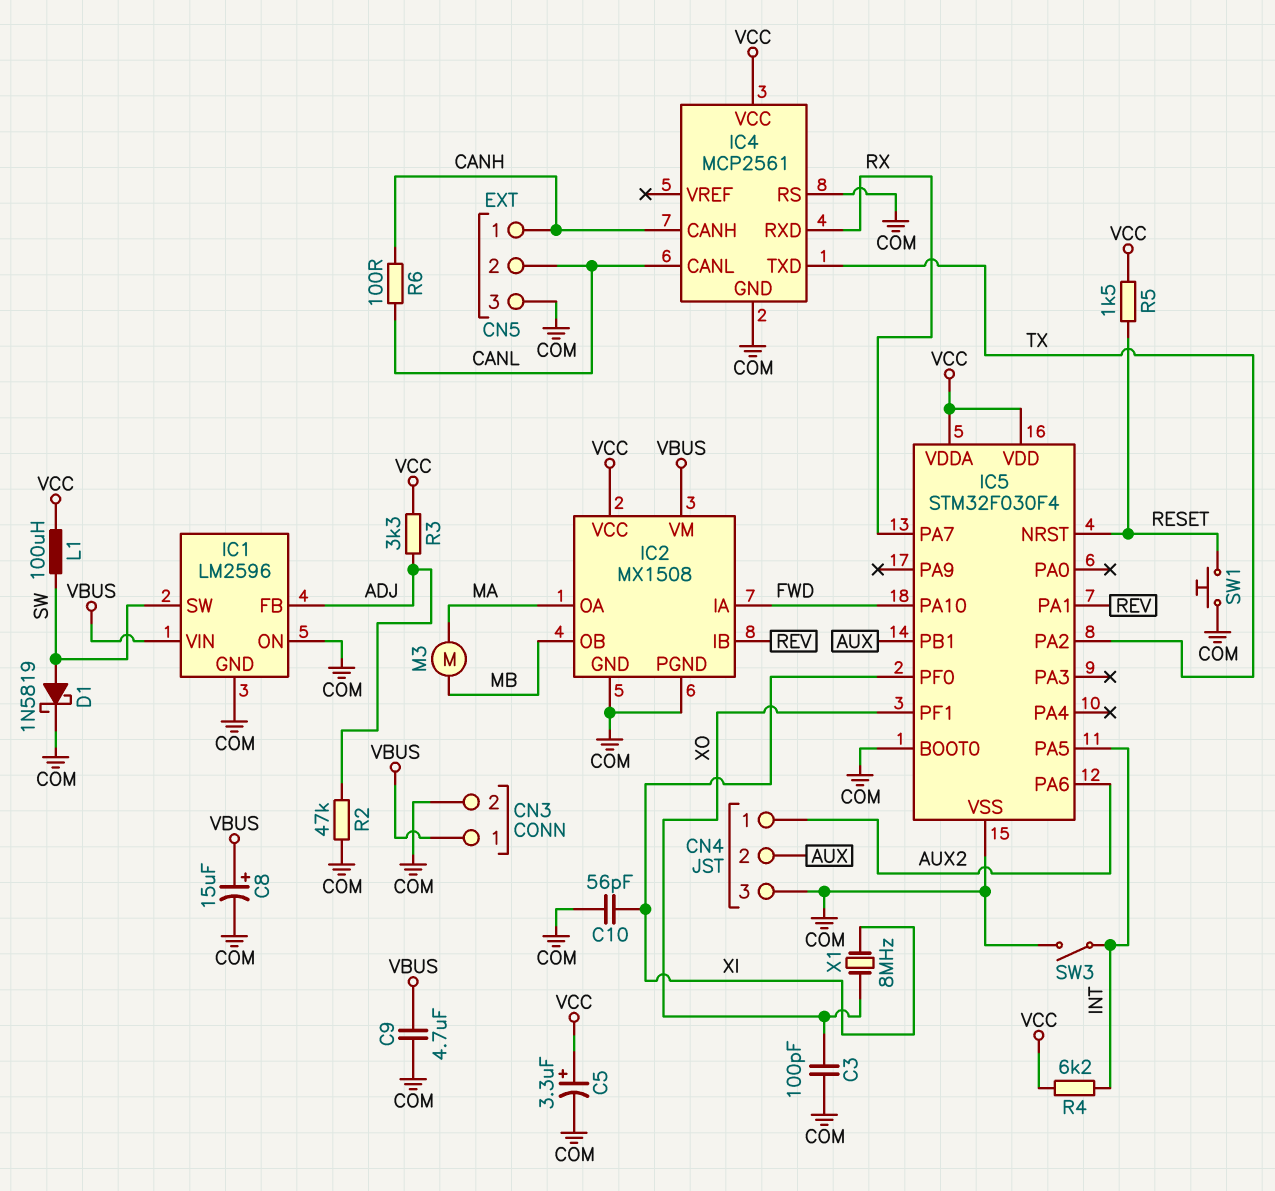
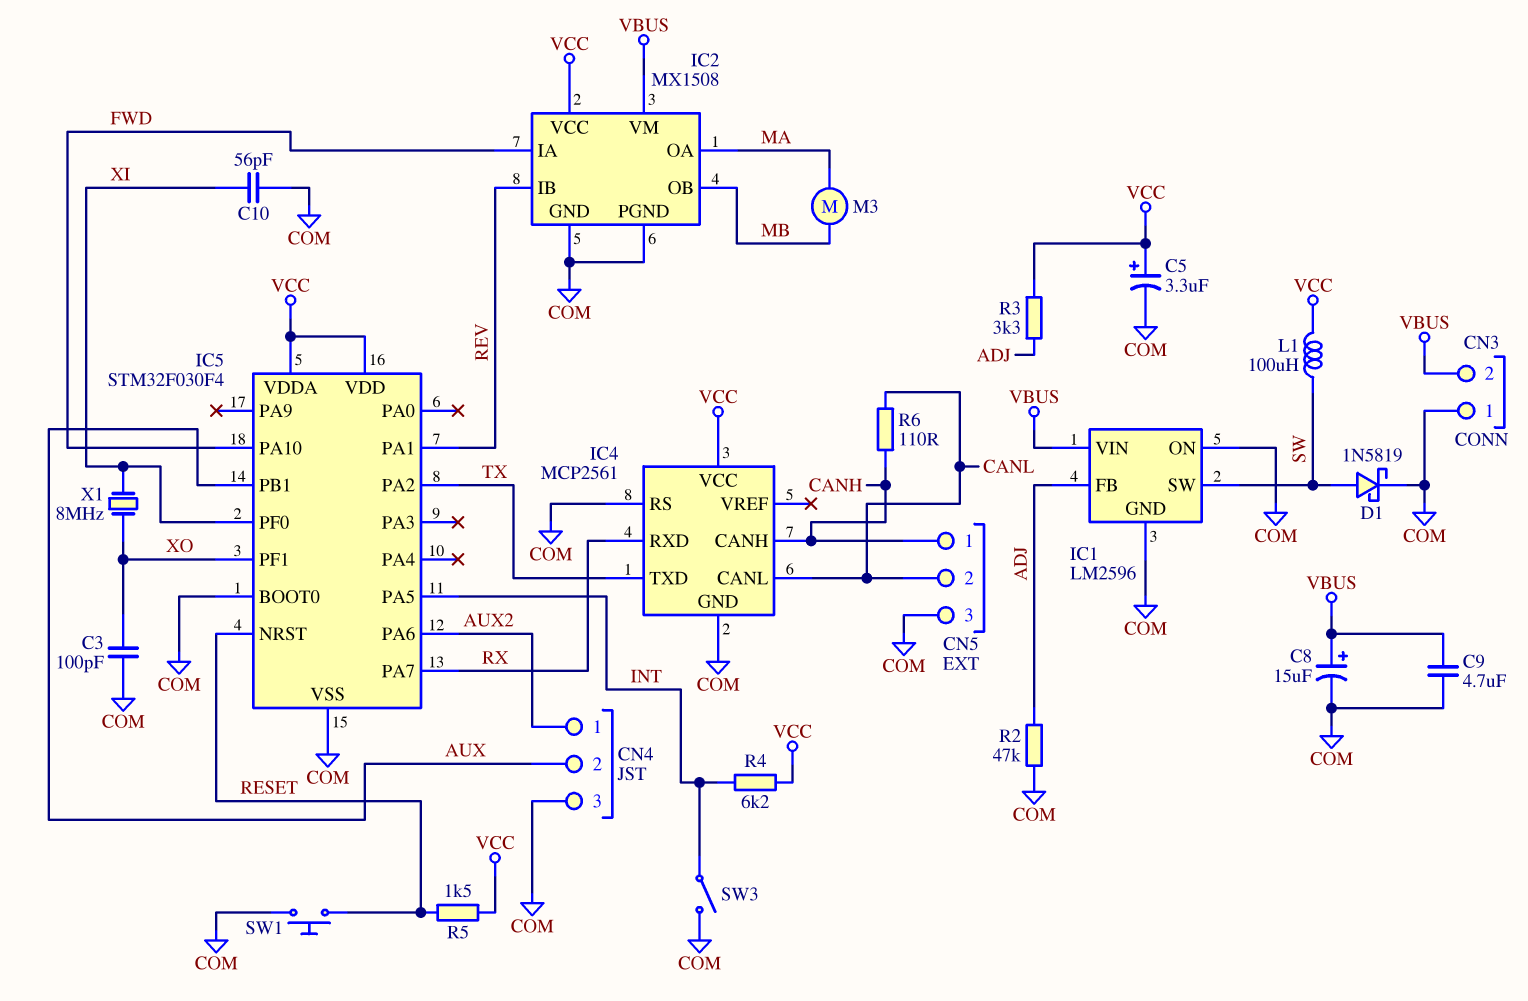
CN3 pin 1: VBUS -> COM
CN3 pin 2: COM -> VBUS
R6: 100 (CANH, CANL) -> 110 (CANH, CANL)

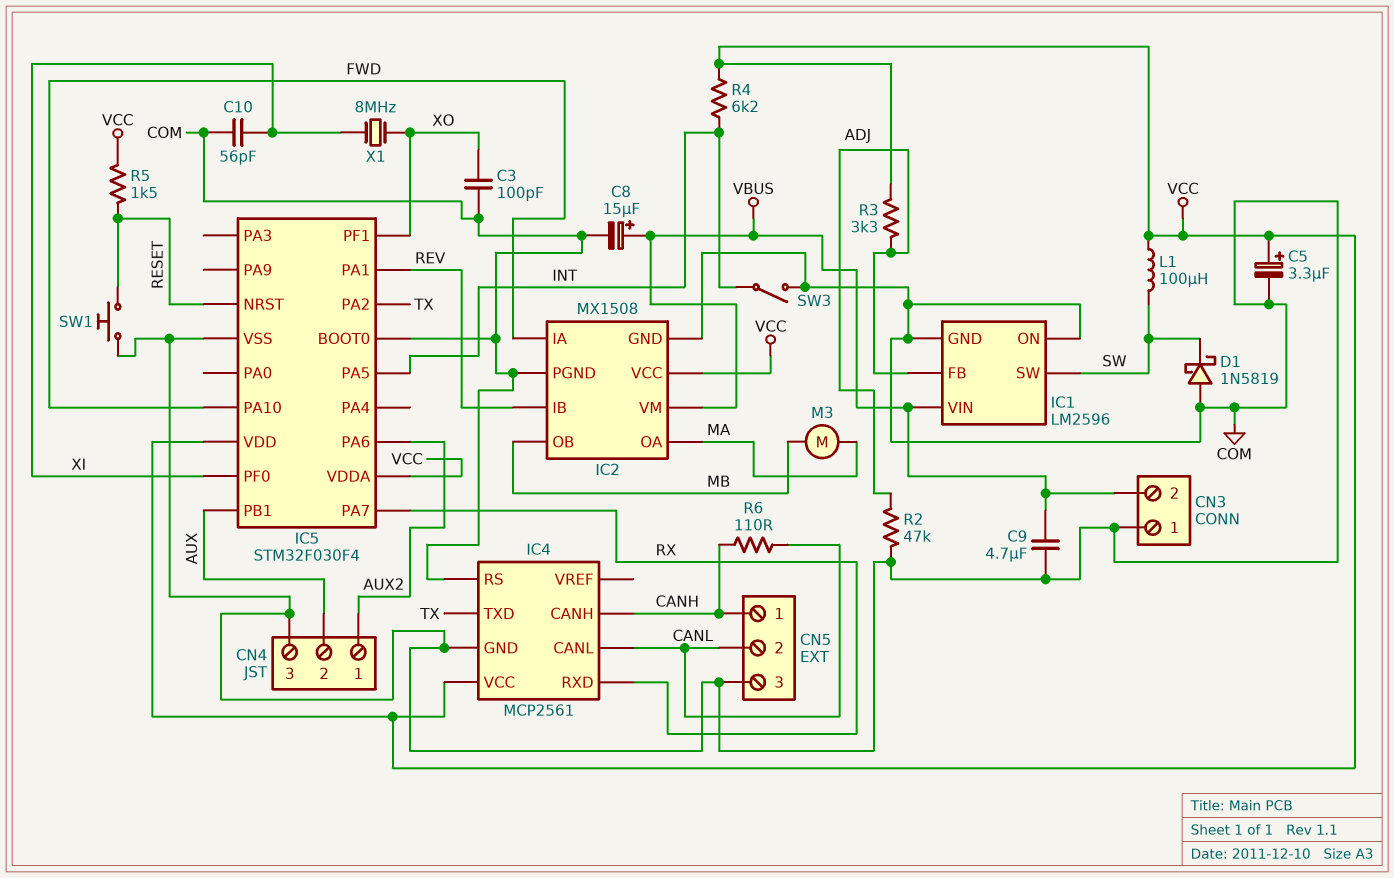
D1: schottky 1N5819 (A SW, K COM) -> schottky 1N5819 (A COM, K SW)

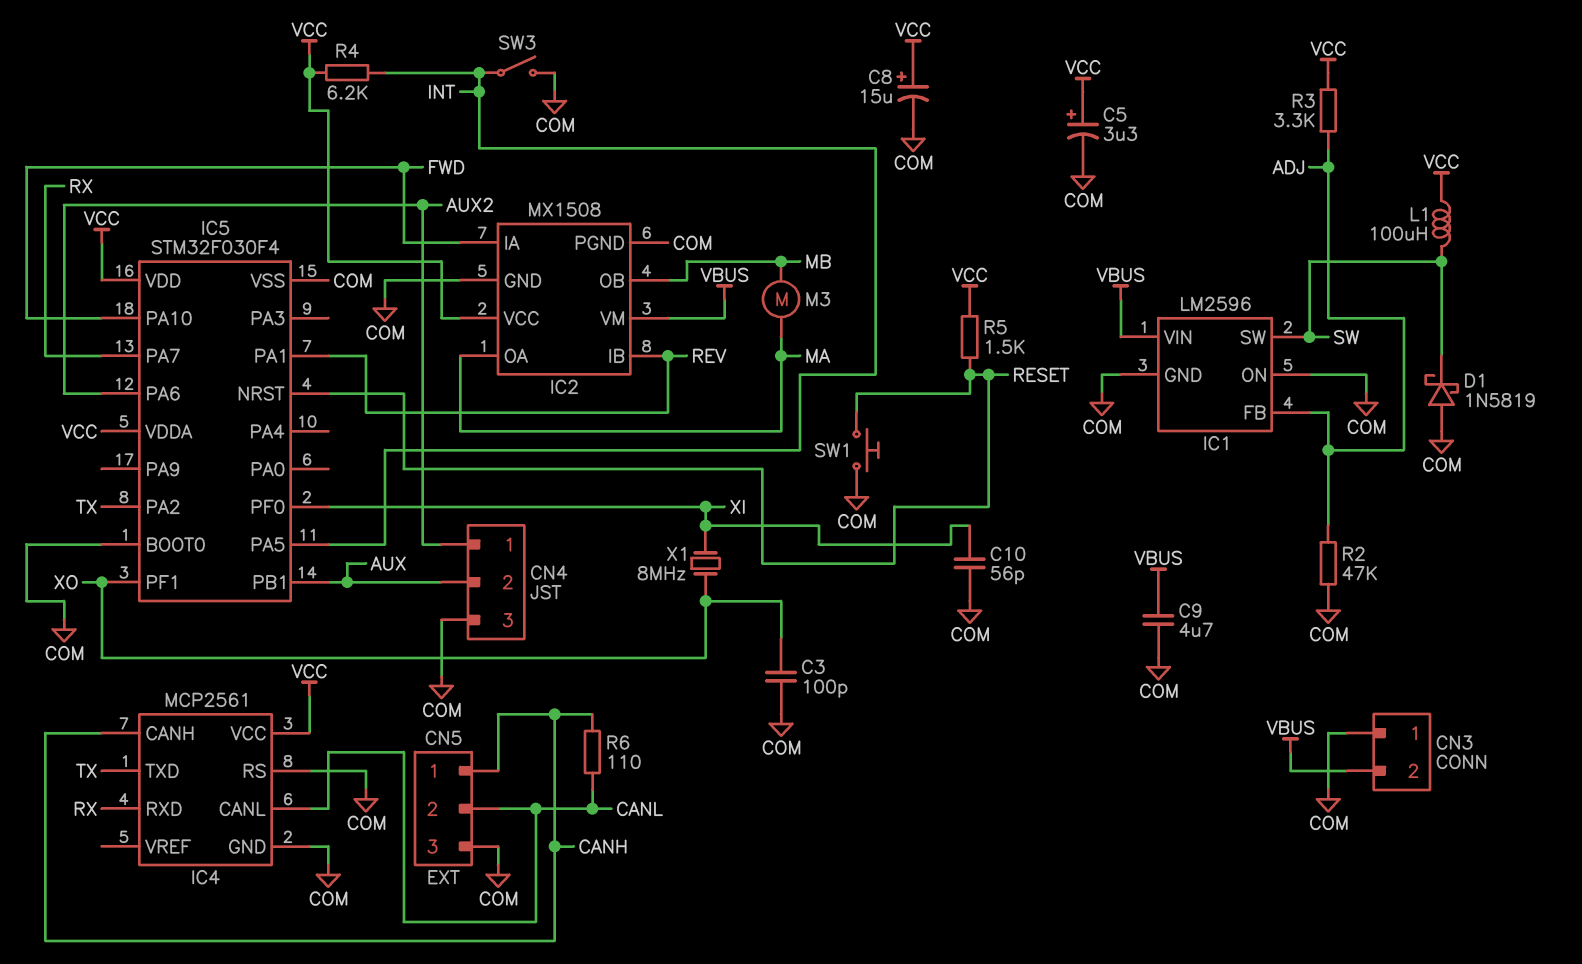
C8: 15uF (plus VBUS, minus COM) -> 15uF (plus VCC, minus COM)

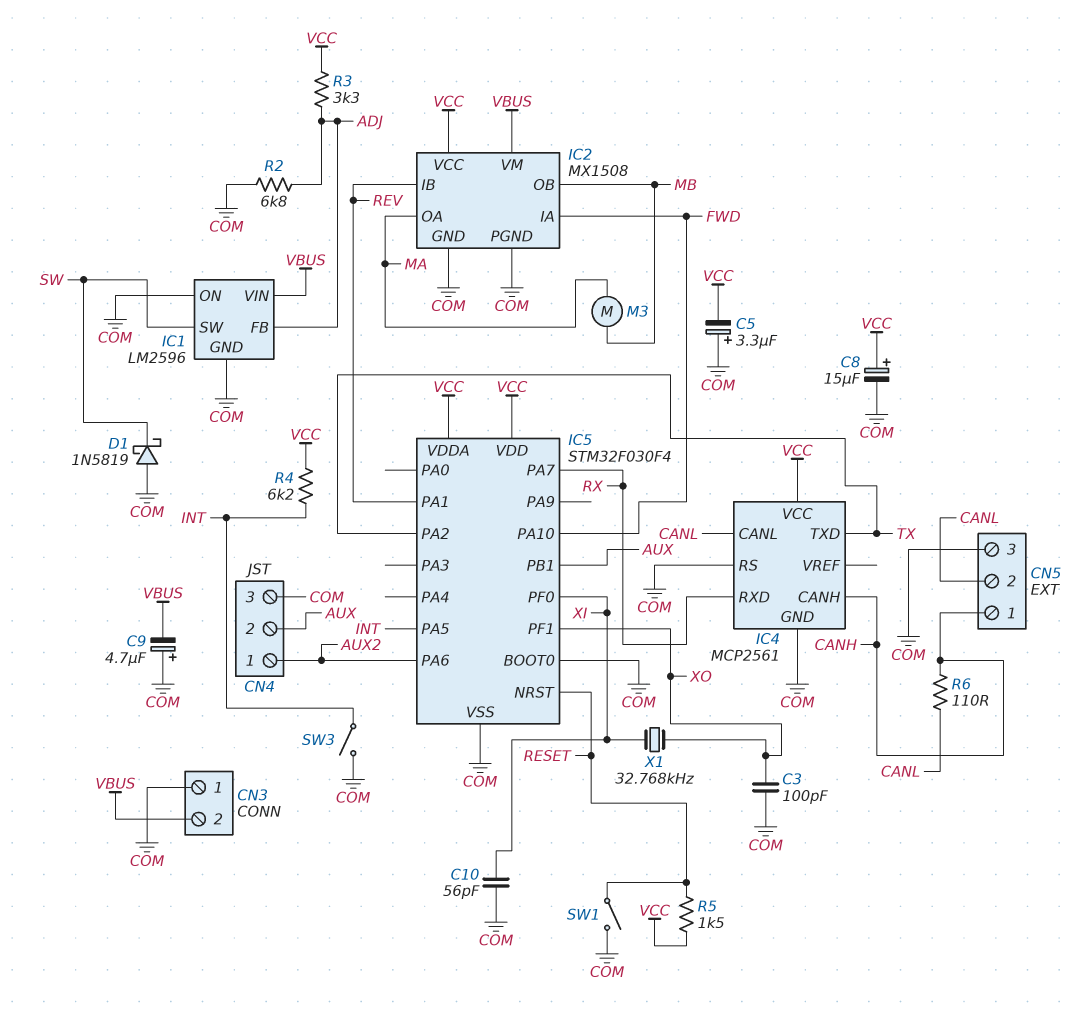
C5: 3.3uF (plus VCC, minus COM) -> 3.3uF (plus COM, minus VCC)
C9: 4.7uF (COM, VBUS) -> 4.7uF (plus COM, minus VBUS)
L1: 100uH (SW, VCC) -> none
R2: 47k (ADJ, COM) -> 6.8k (ADJ, COM)
SW1: button (COM, RESET) -> switch (COM, RESET)
X1: 8MHz (XI, XO) -> 32.768kHz (XI, XO)

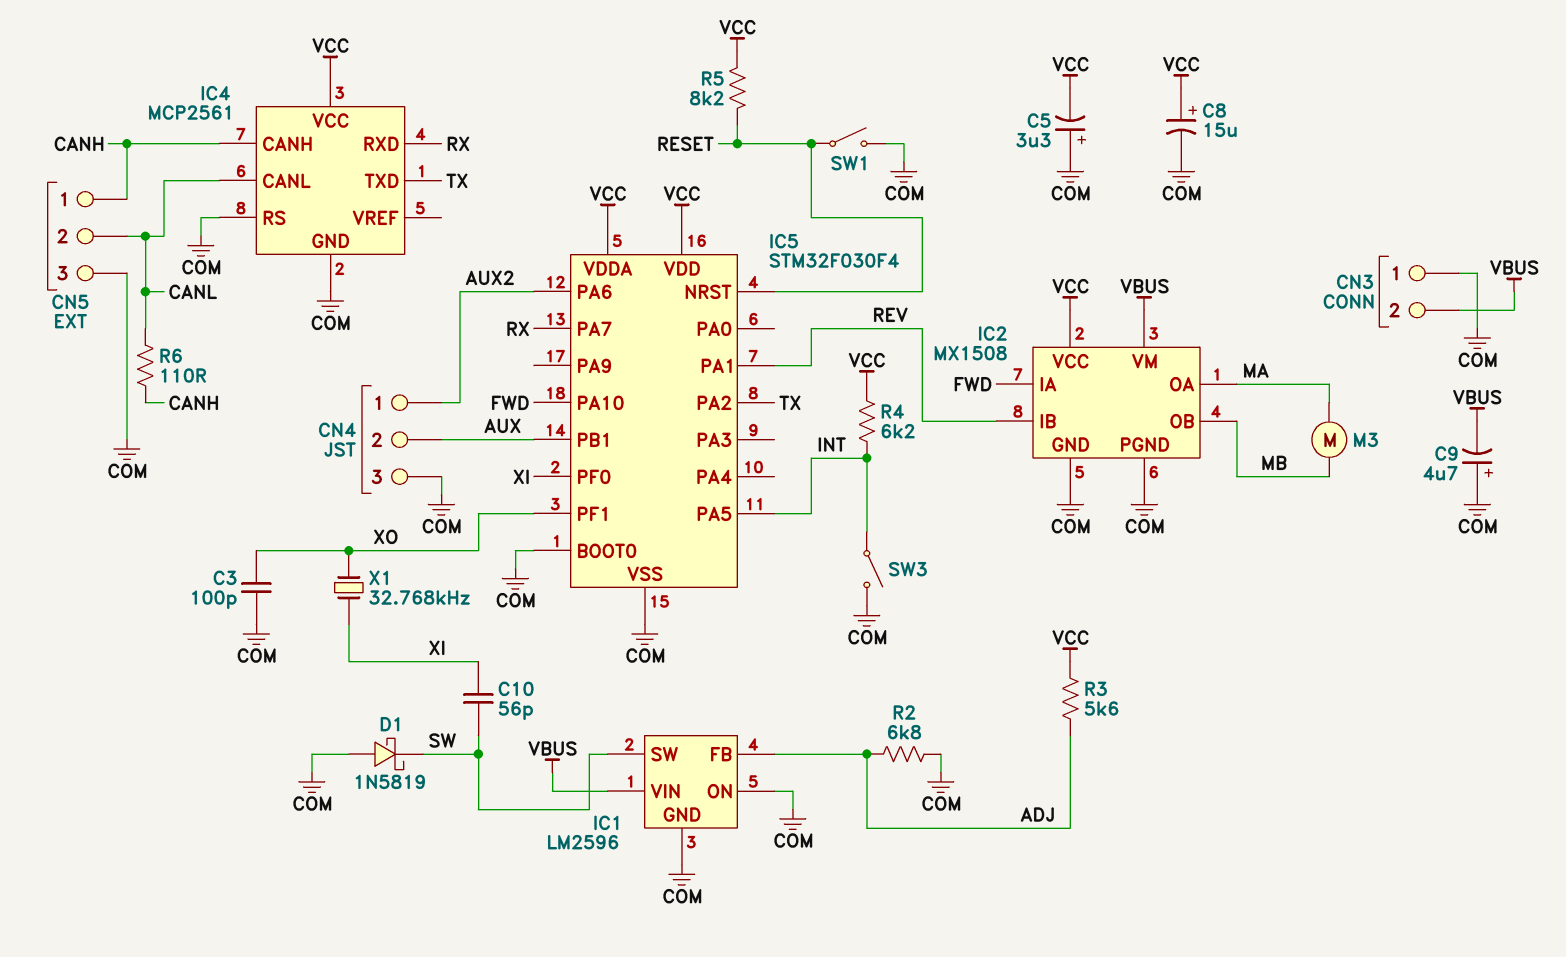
C10: 56pF (COM, XI) -> 56pF (SW, XI)
R3: 3.3k (ADJ, VCC) -> 5.6k (ADJ, VCC)
R5: 1.5k (RESET, VCC) -> 8.2k (RESET, VCC)

